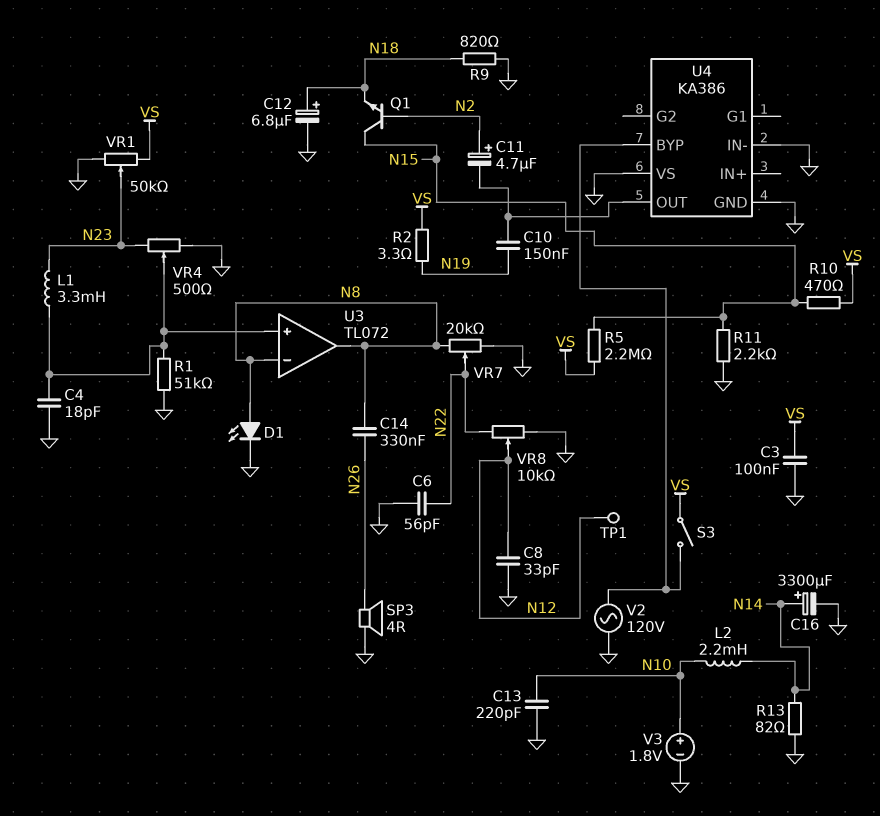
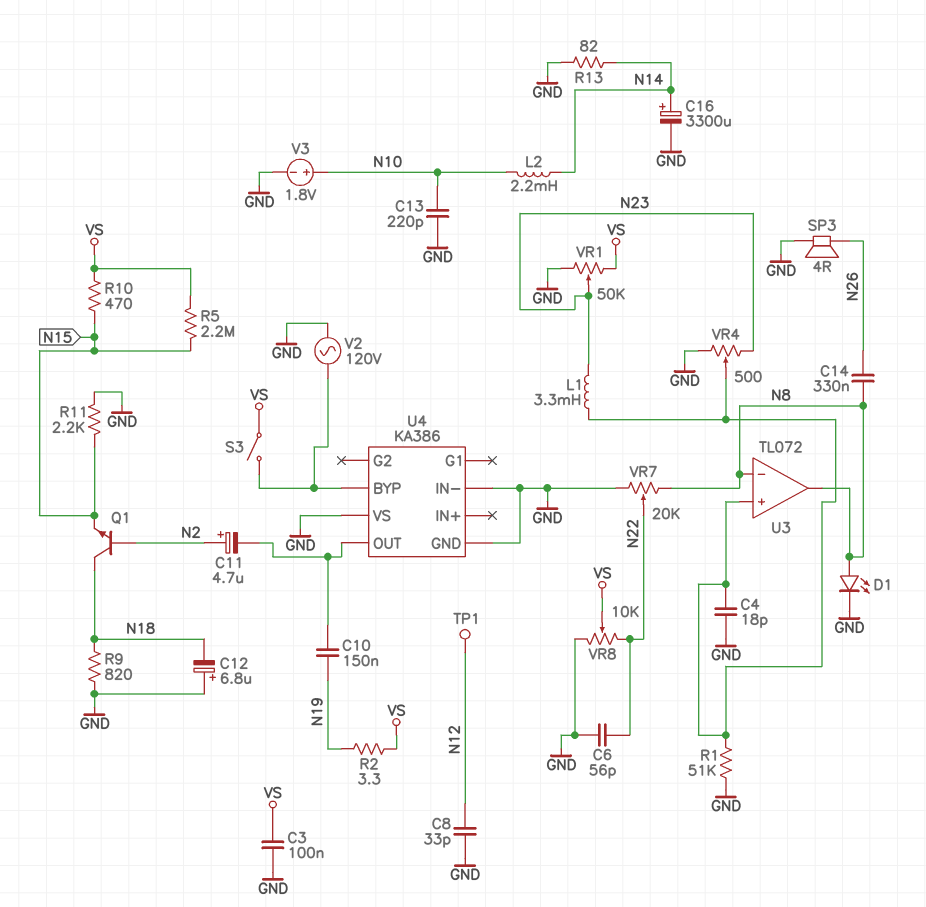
C12: 6.8uF (plus N18, minus GND) -> 6.8uF (plus GND, minus N18)
Q1: NPN (B N2, C N15, E N18) -> NPN (B N2, C N18, E N15)
VR8: 10k (GND, N22, wiper N12) -> 10k (GND, N22, wiper VS)

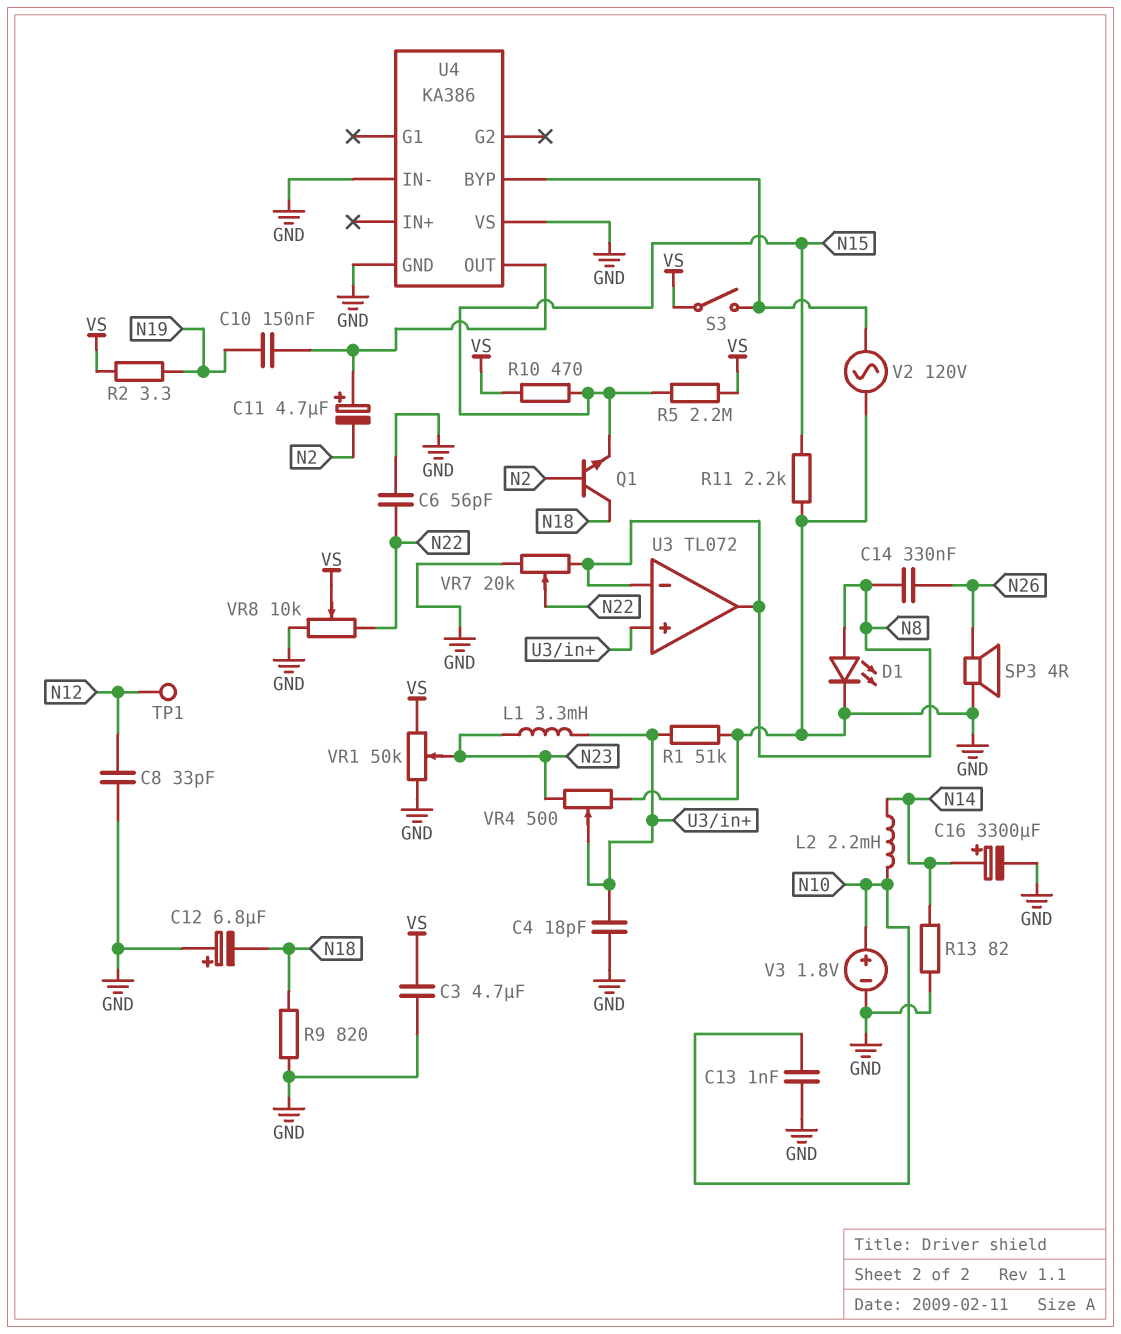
C3: 100nF (GND, VS) -> 4.7uF (GND, VS)
C11: 4.7uF (plus N2, minus U4/OUT) -> 4.7uF (plus U4/OUT, minus N2)
C13: 220pF (GND, N10) -> 1nF (GND, N10)

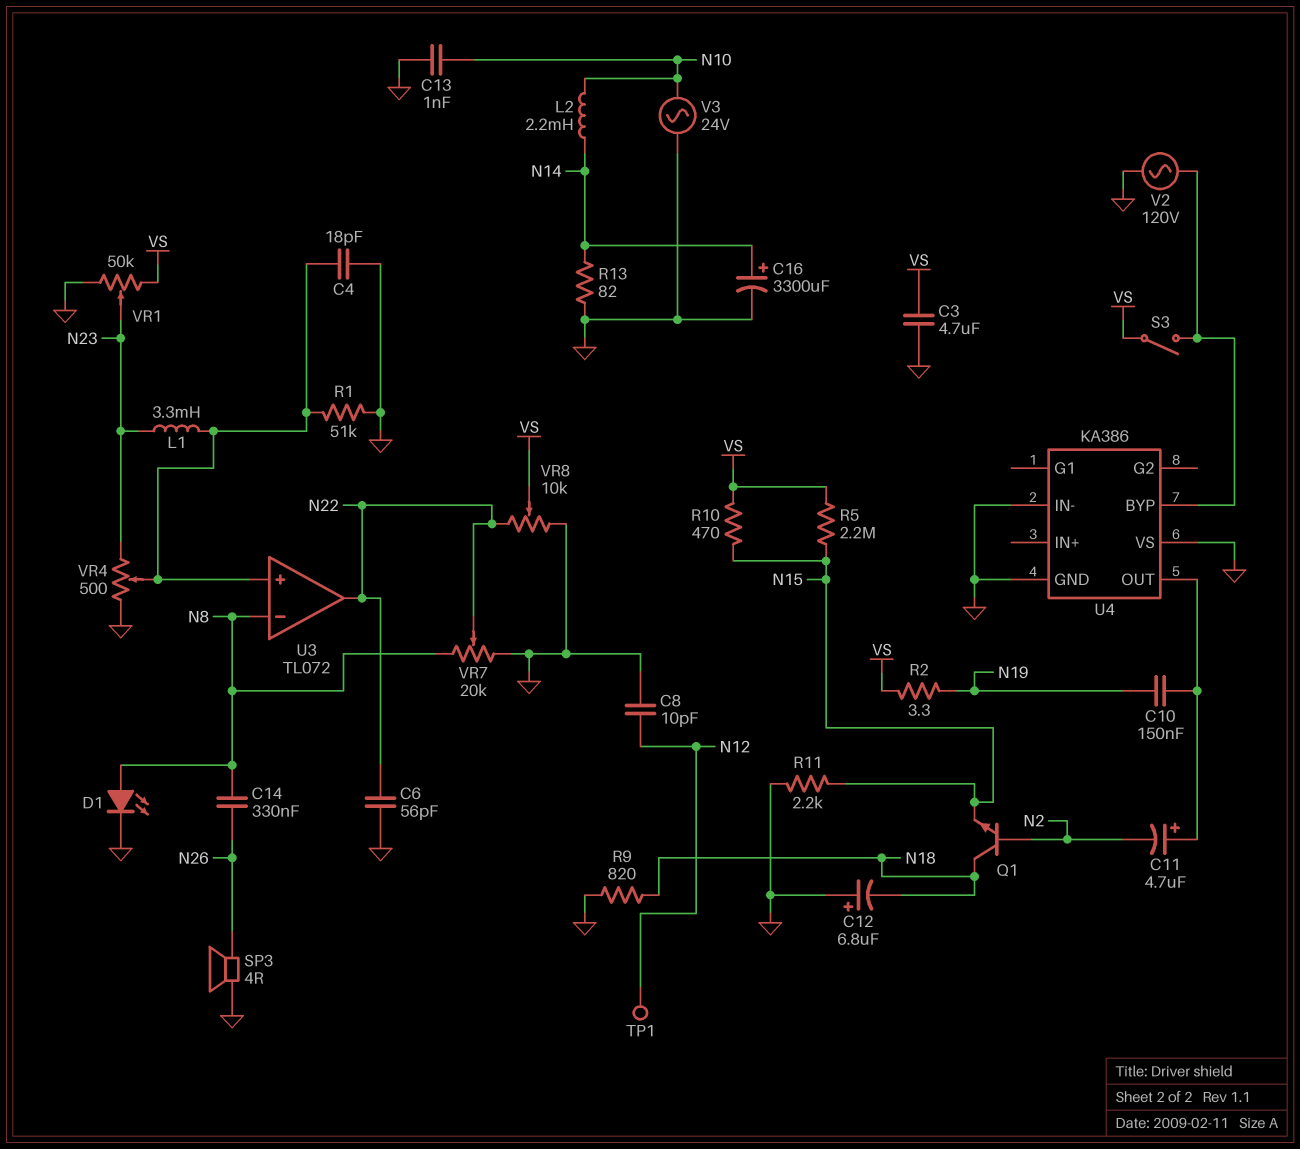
C8: 33pF (GND, N12) -> 10pF (GND, N12)
U3 pin out: N8 -> N22
V3: 1.8V (plus N10, minus GND) -> AC 24V (GND, N10)

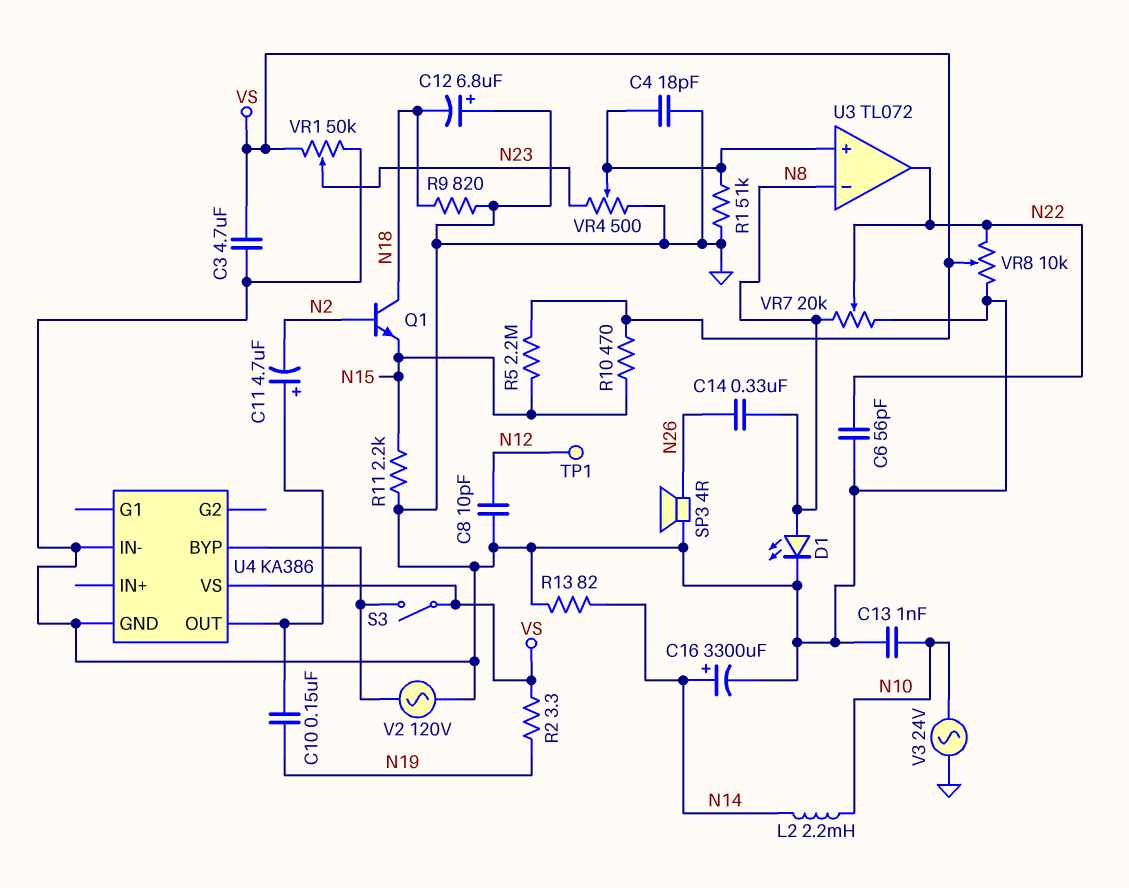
L1: 3.3mH (N23, U3/in+) -> none
U4 pin VS: GND -> VS

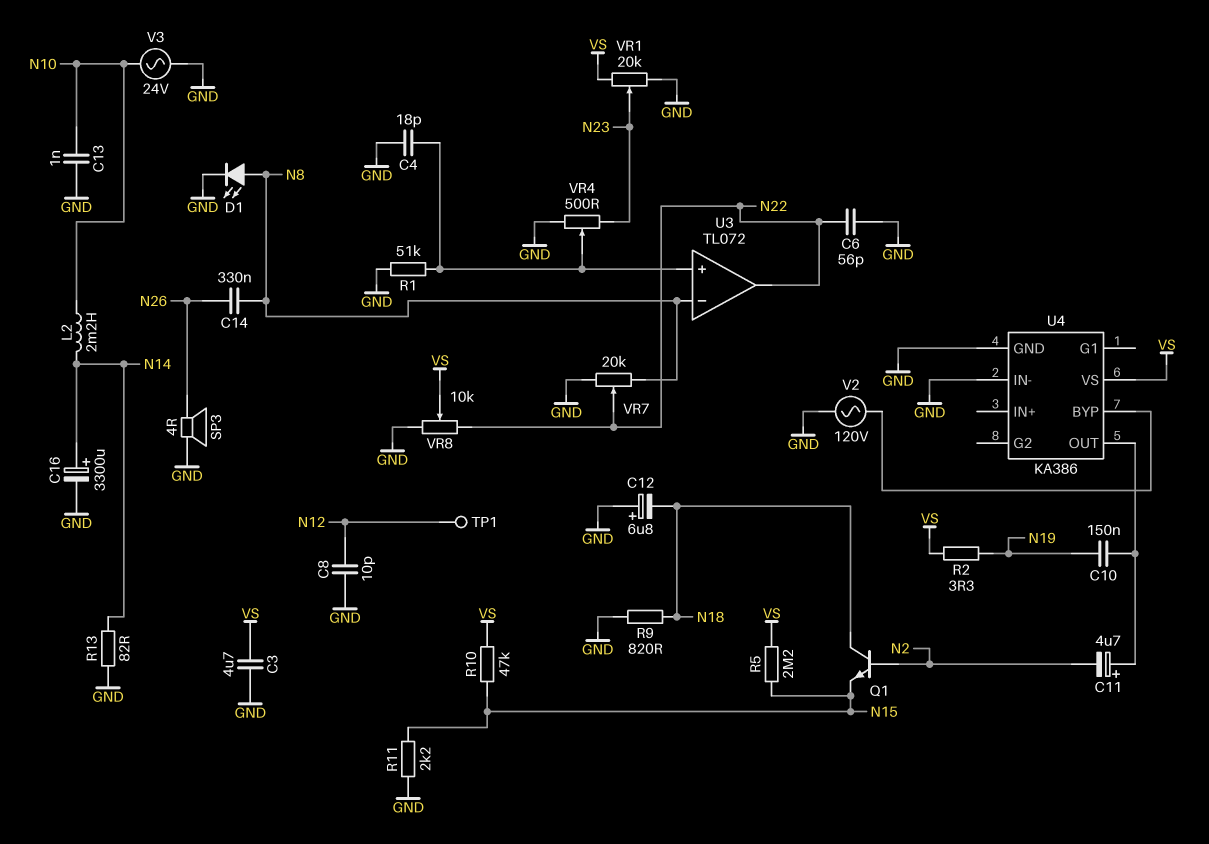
R10: 470 (N15, VS) -> 47k (N15, VS)
S3: switch (U4/BYP, VS) -> none
VR1: 50k (GND, VS, wiper N23) -> 20k (GND, VS, wiper N23)

